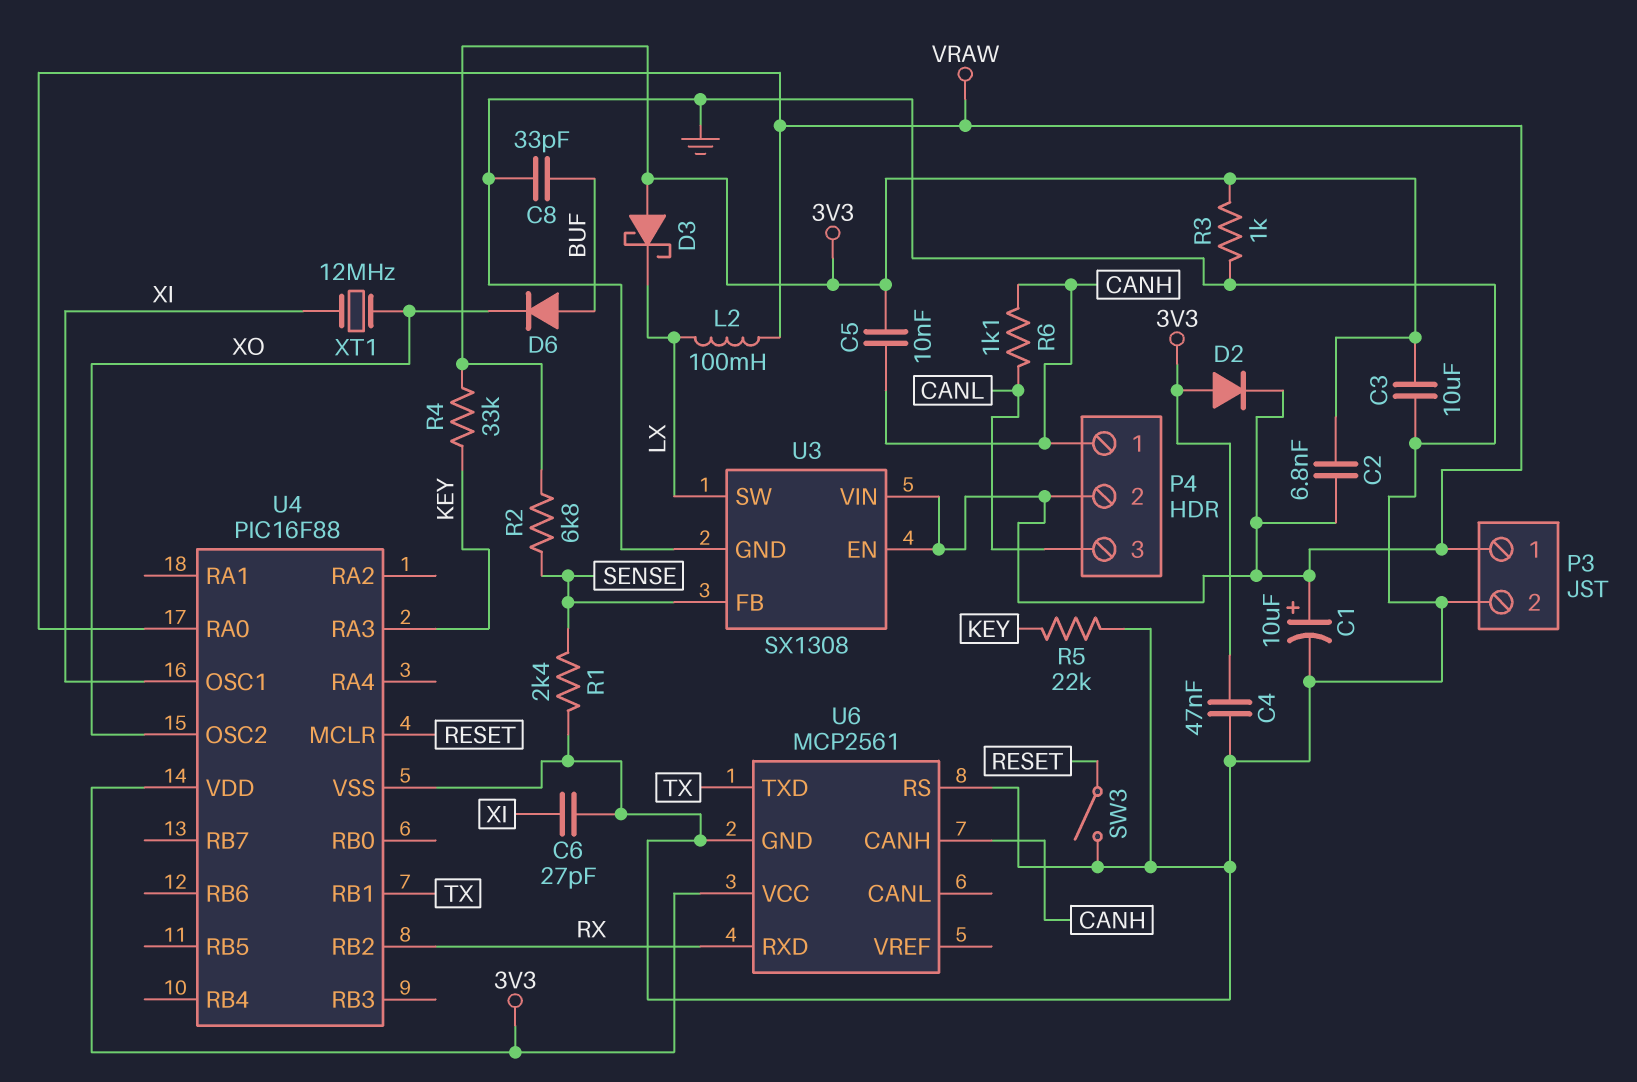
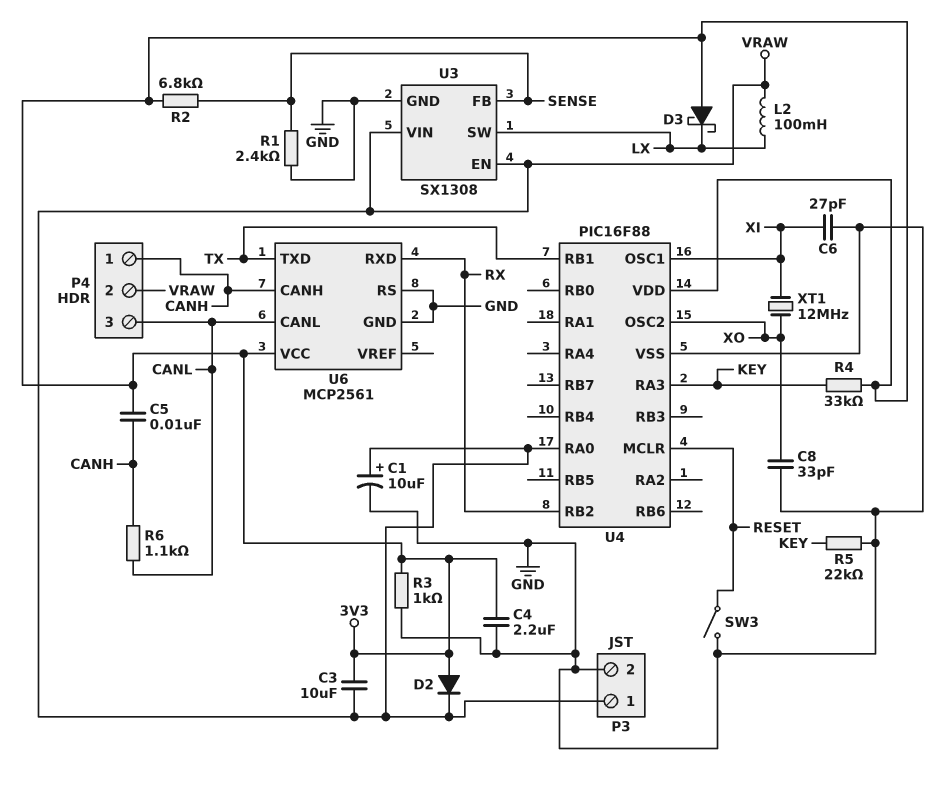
C2: 6.8nF (3V3, VRAW) -> none
C3: 10uF (3V3, GND) -> 10uF (3V3, VRAW)
C4: 47nF (3V3, GND) -> 2.2uF (3V3, GND)
C8: 33pF (BUF, GND) -> 33pF (GND, XO)
D6: diode (A BUF, K XO) -> none
U6 pin CANL: none -> CANL

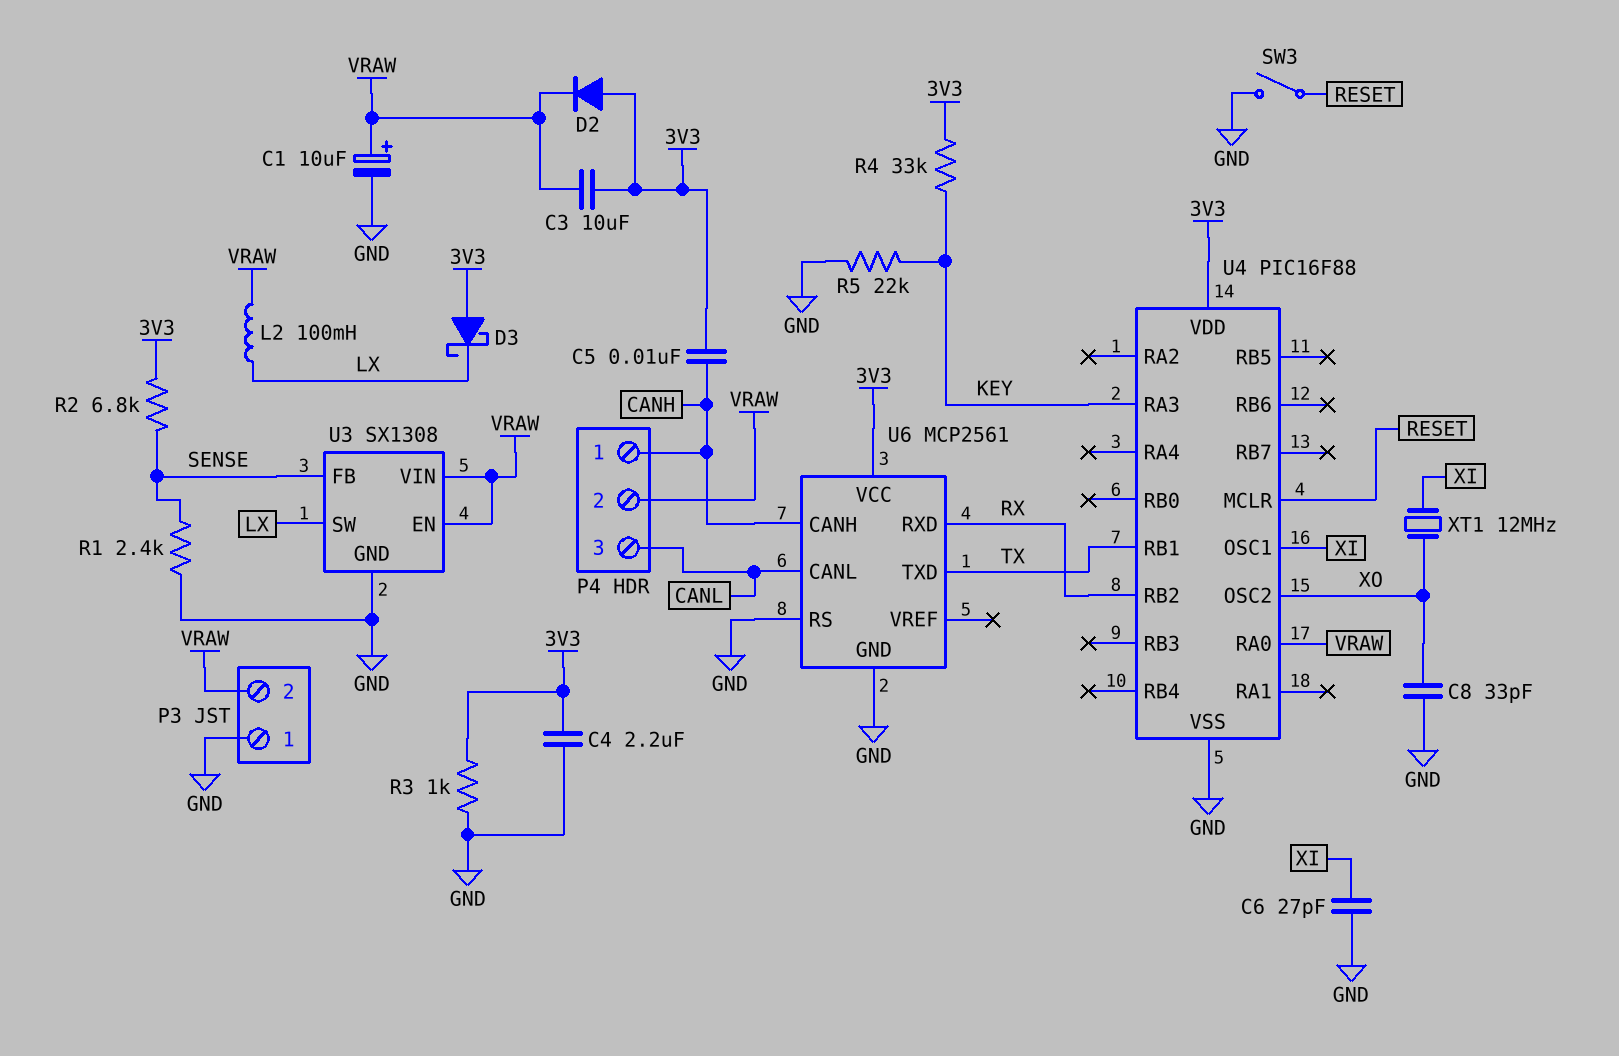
P3 pin 1: VRAW -> GND
P3 pin 2: GND -> VRAW
R6: 1.1k (CANH, CANL) -> none

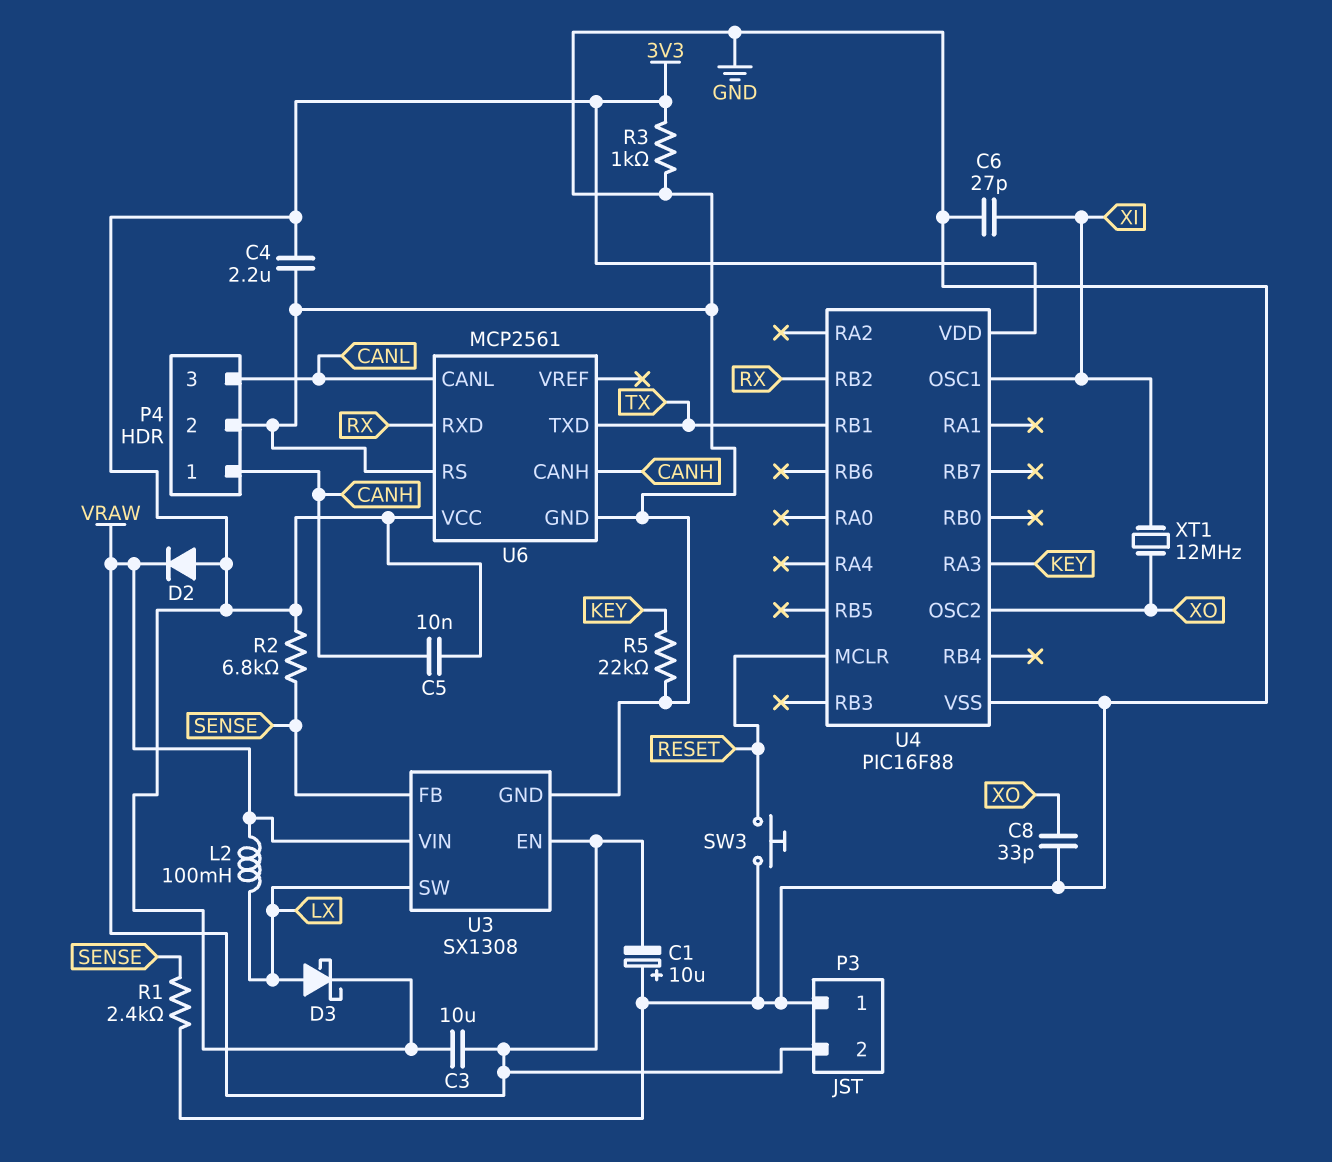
C1: 10uF (plus VRAW, minus GND) -> 10uF (plus GND, minus VRAW)
D3: schottky (A 3V3, K LX) -> schottky (A LX, K 3V3)
P4 pin 2: VRAW -> GND
R4: 33k (3V3, KEY) -> none
SW3: switch (GND, RESET) -> button (GND, RESET)
U4 pin RA0: VRAW -> none

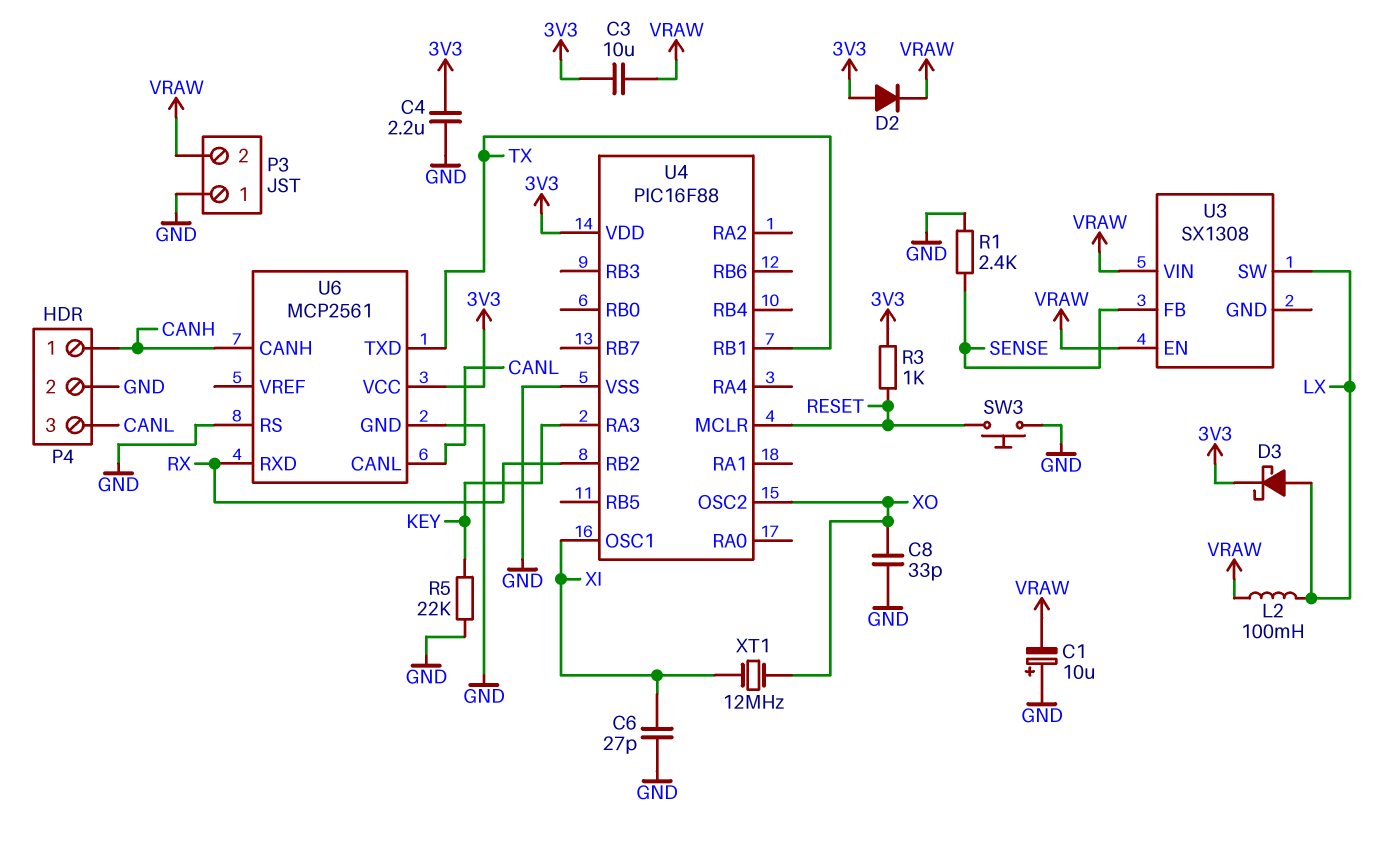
C5: 10nF (3V3, CANH) -> none
R2: 6.8k (3V3, SENSE) -> none
R3: 1k (3V3, GND) -> 1k (3V3, RESET)
U3 pin GND: GND -> none

